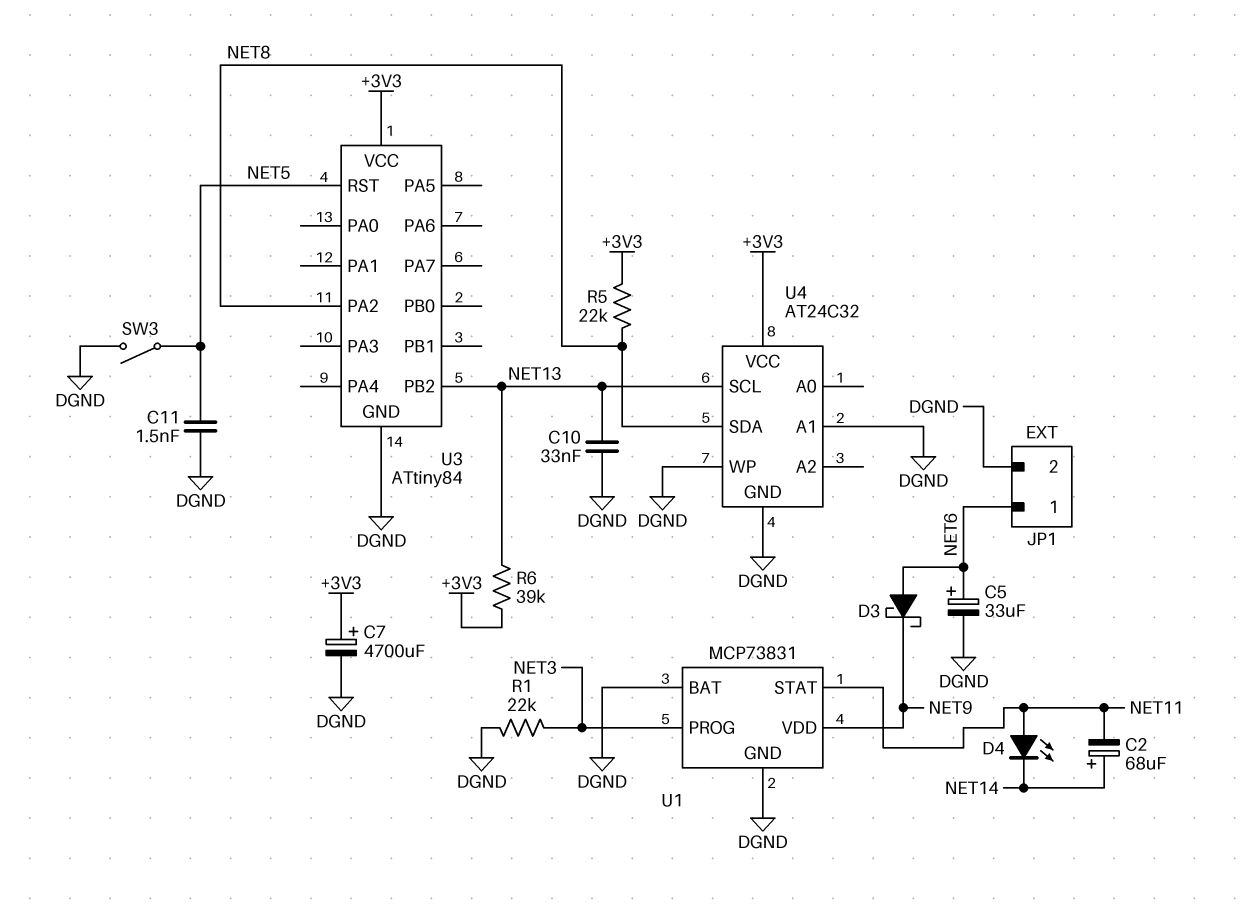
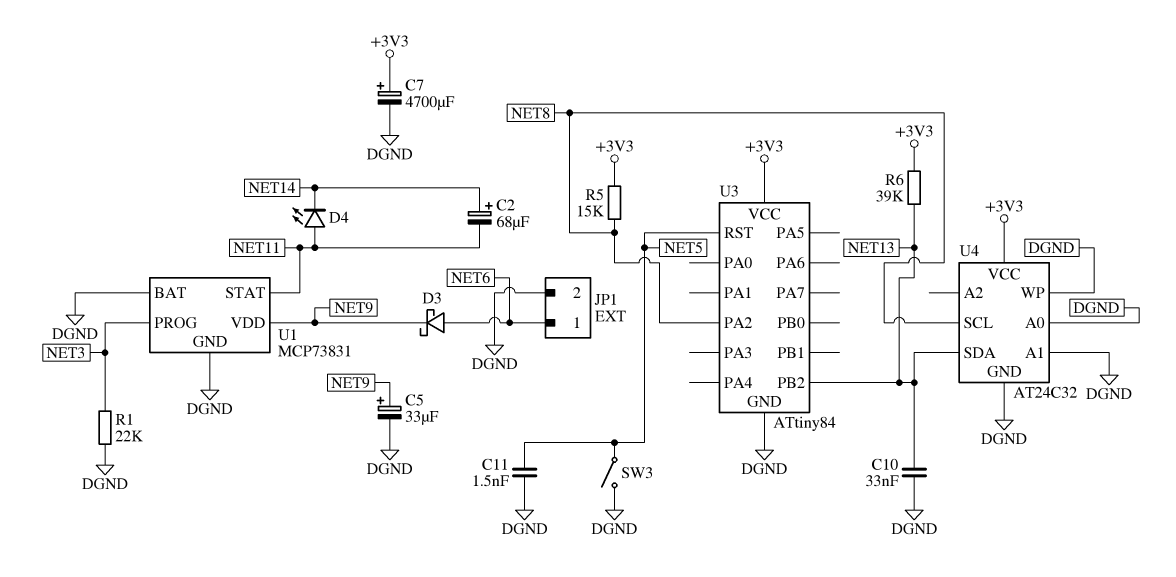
C5: 33uF (plus NET6, minus DGND) -> 33uF (plus NET9, minus DGND)
R5: 22k (+3V3, NET8) -> 15k (+3V3, NET8)
U4 pin A0: none -> DGND
U4 pin SCL: NET13 -> NET8
U4 pin SDA: NET8 -> NET13

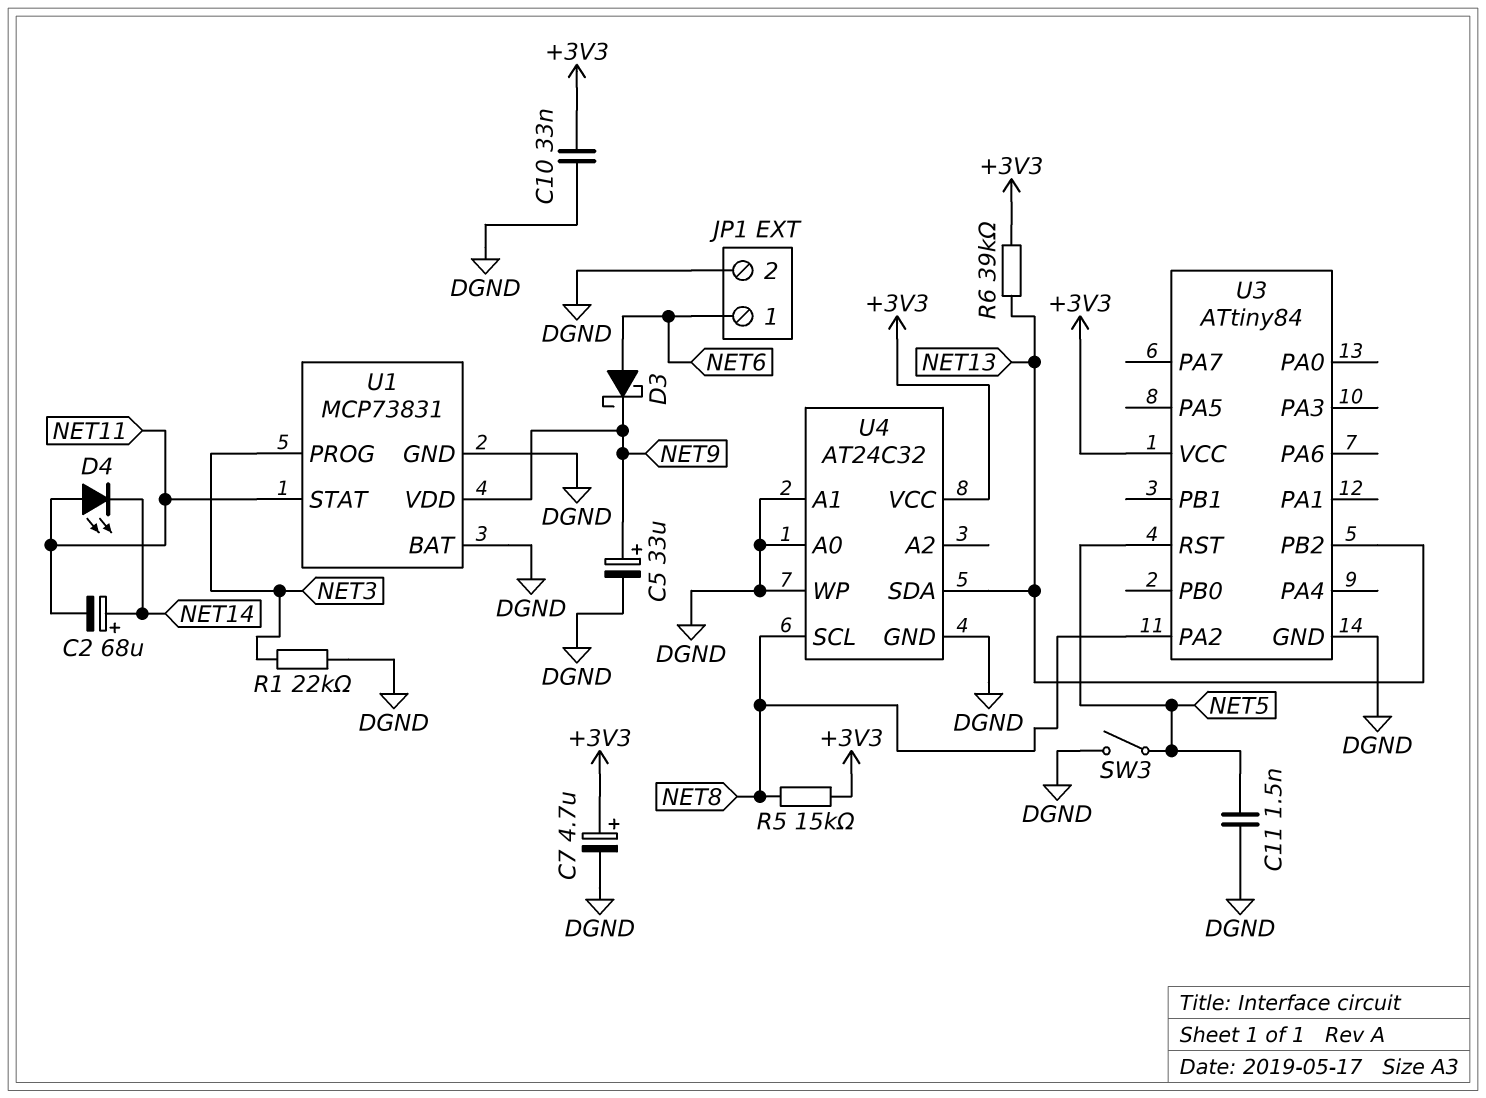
C7: 4700uF (plus +3V3, minus DGND) -> 4.7uF (plus +3V3, minus DGND)
C10: 33nF (DGND, NET13) -> 33nF (+3V3, DGND)

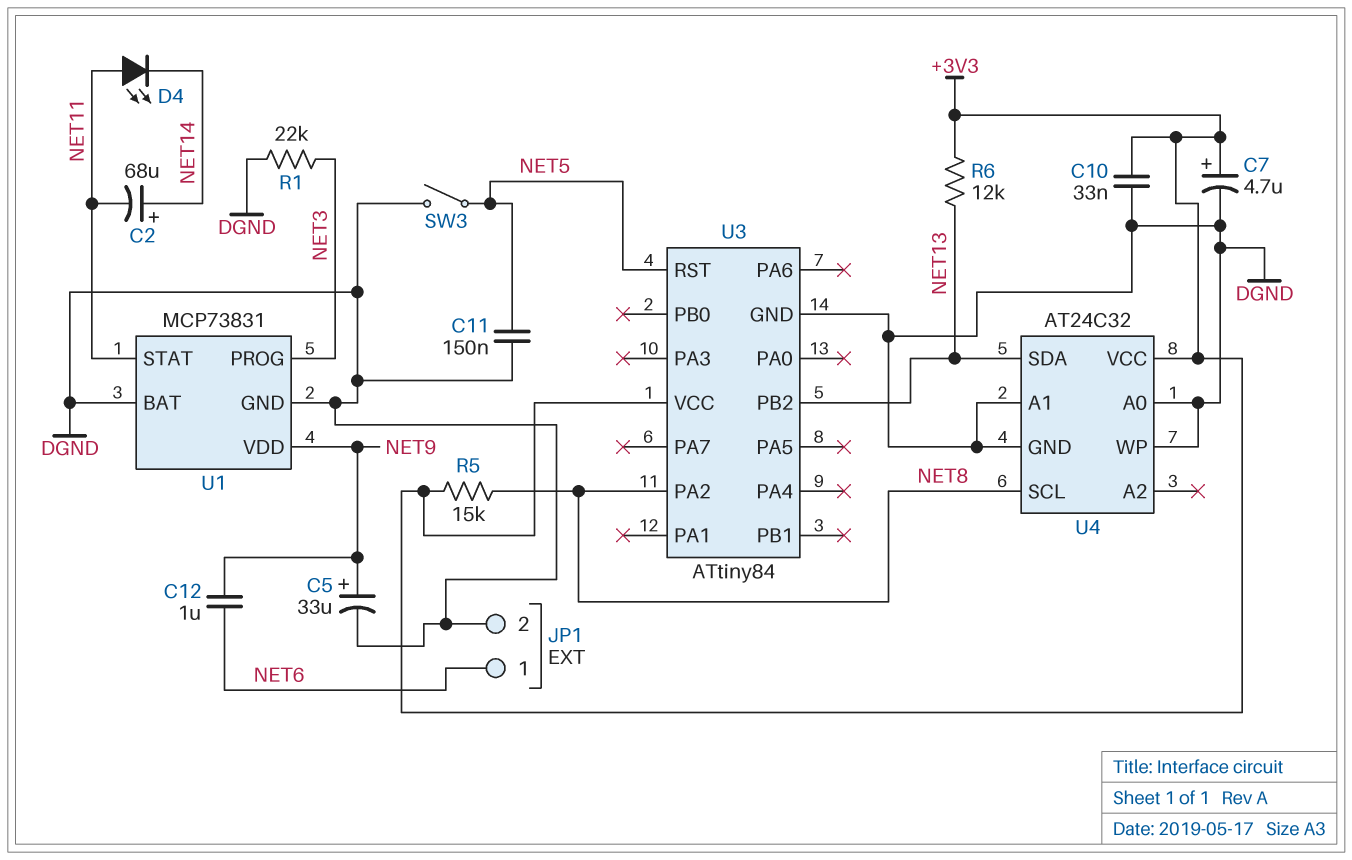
C11: 1.5nF (DGND, NET5) -> 150nF (DGND, NET5)
C12: none -> 1uF (NET6, NET9)
D3: schottky (A NET6, K NET9) -> none
R6: 39k (+3V3, NET13) -> 12k (+3V3, NET13)

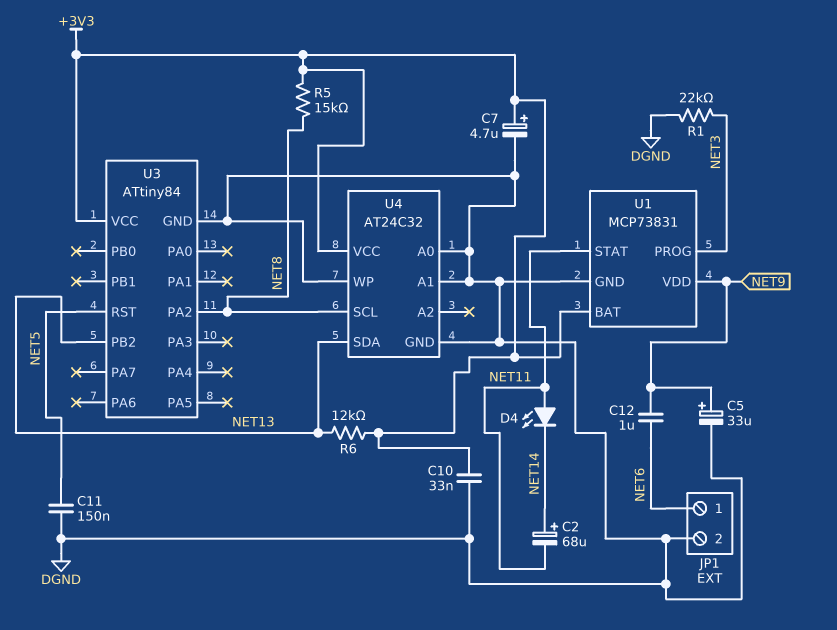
SW3: switch (DGND, NET5) -> none
U1 pin BAT: DGND -> +3V3

